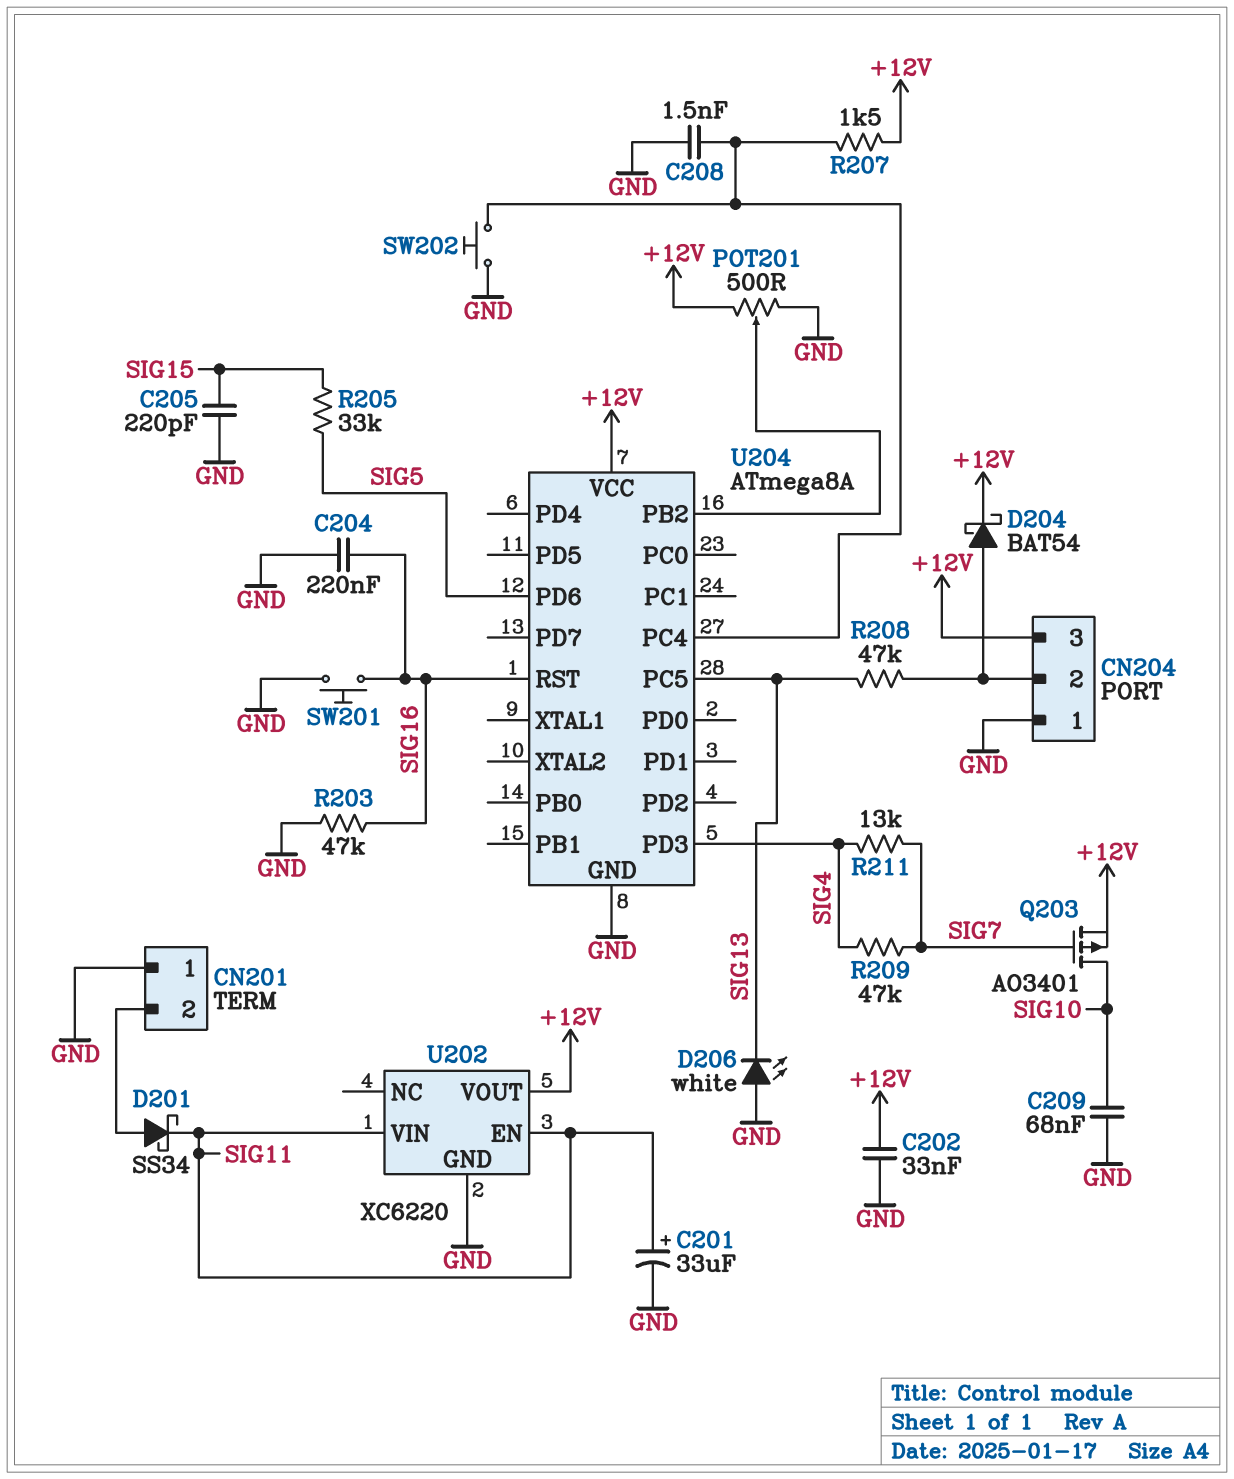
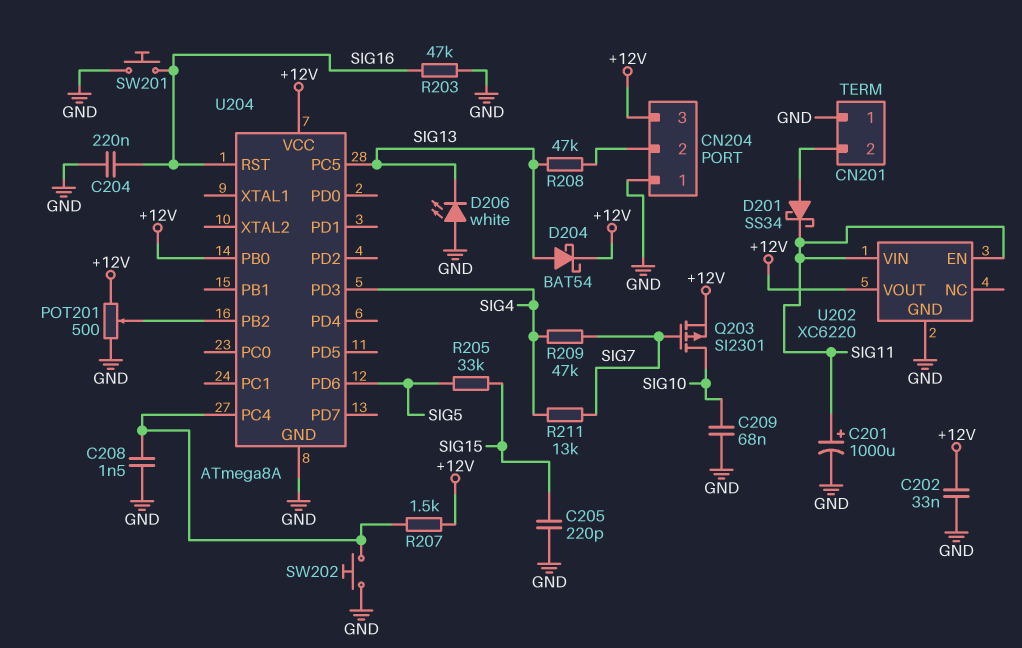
C201: 33uF (plus SIG11, minus GND) -> 1000uF (plus SIG11, minus GND)
D204: schottky BAT54 (A CN204/2, K +12V) -> schottky BAT54 (A SIG13, K +12V)
Q203: PMOS AO3401 (G SIG7, D SIG10, S +12V) -> PMOS SI2301 (G SIG7, D SIG10, S +12V)
U204 pin PB0: none -> +12V

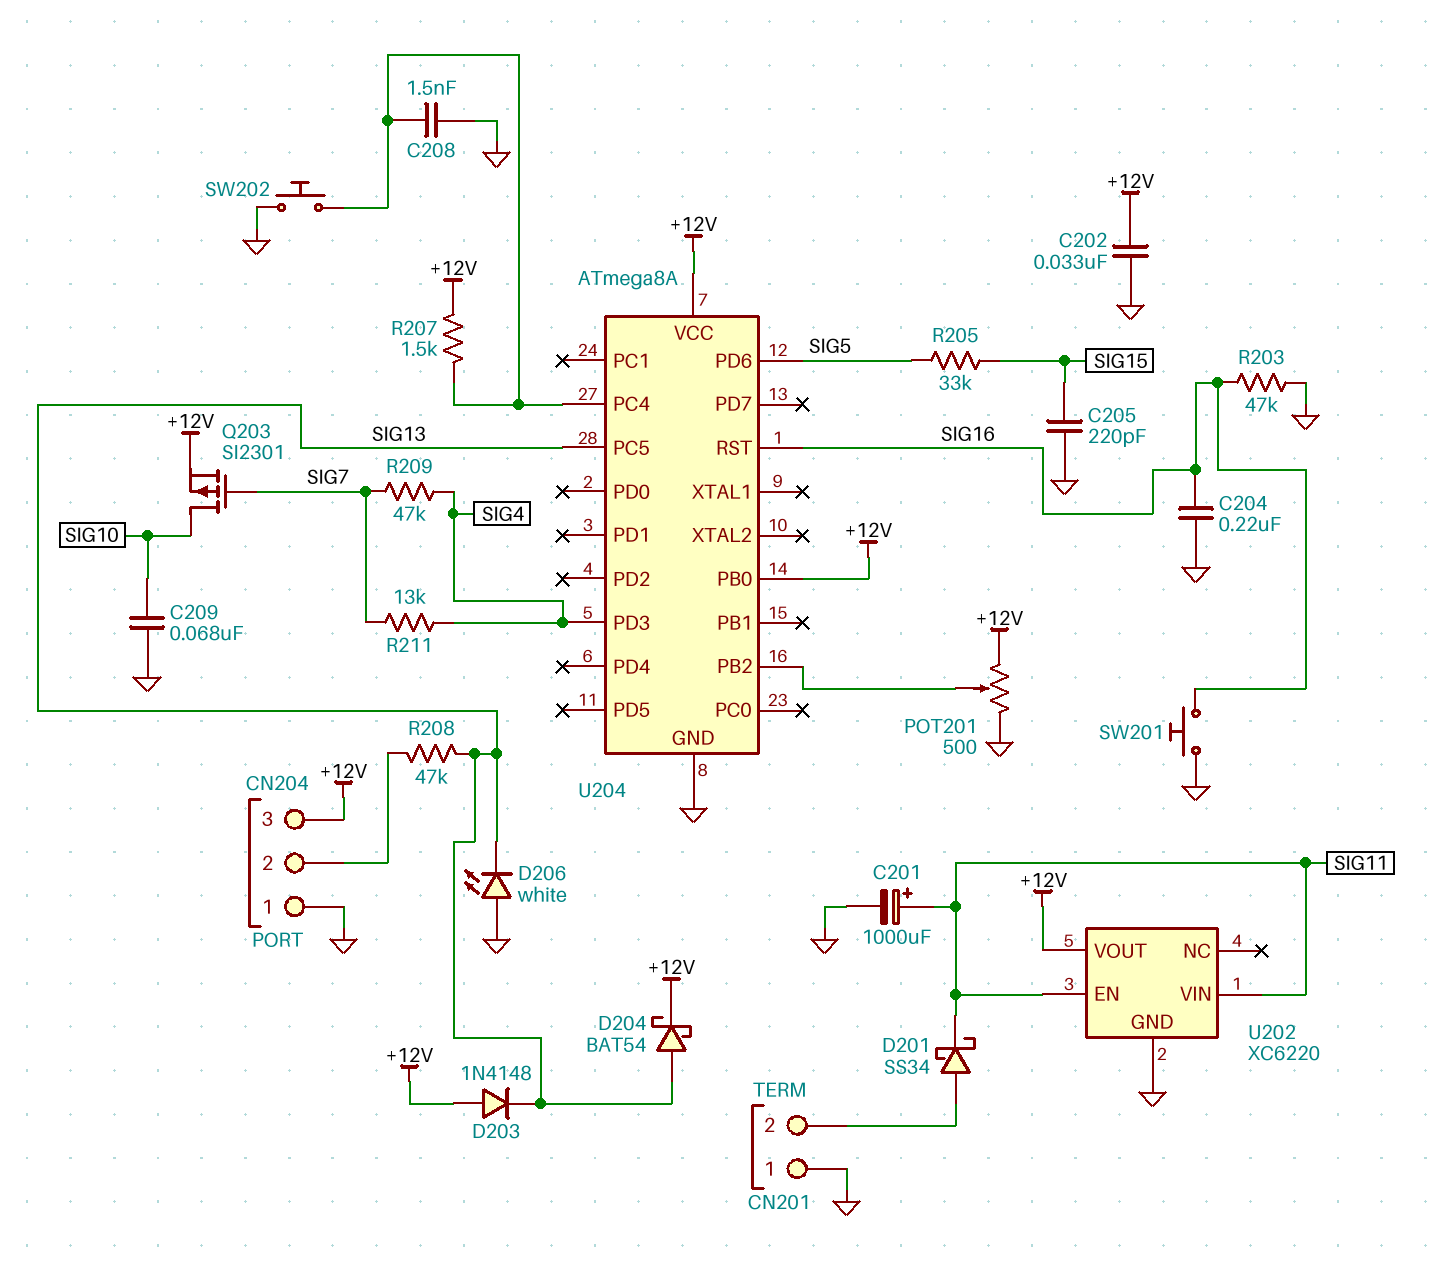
D203: none -> diode 1N4148 (A +12V, K SIG13)

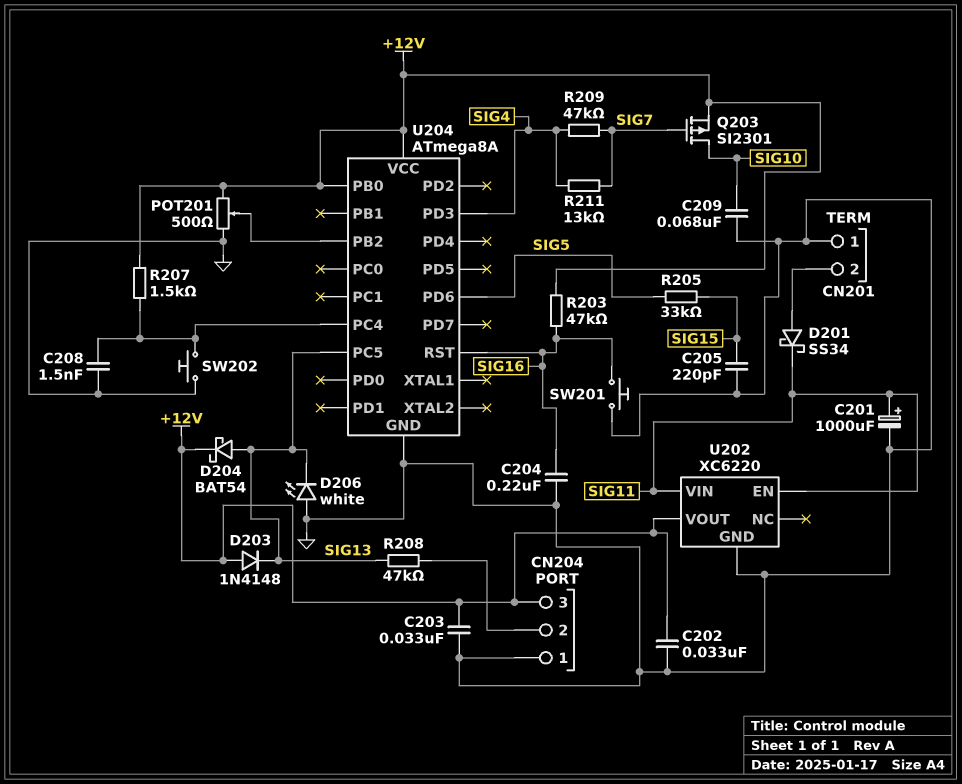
C203: none -> 33nF (+12V, GND)
R203: 47k (GND, SIG16) -> 47k (+12V, SIG16)

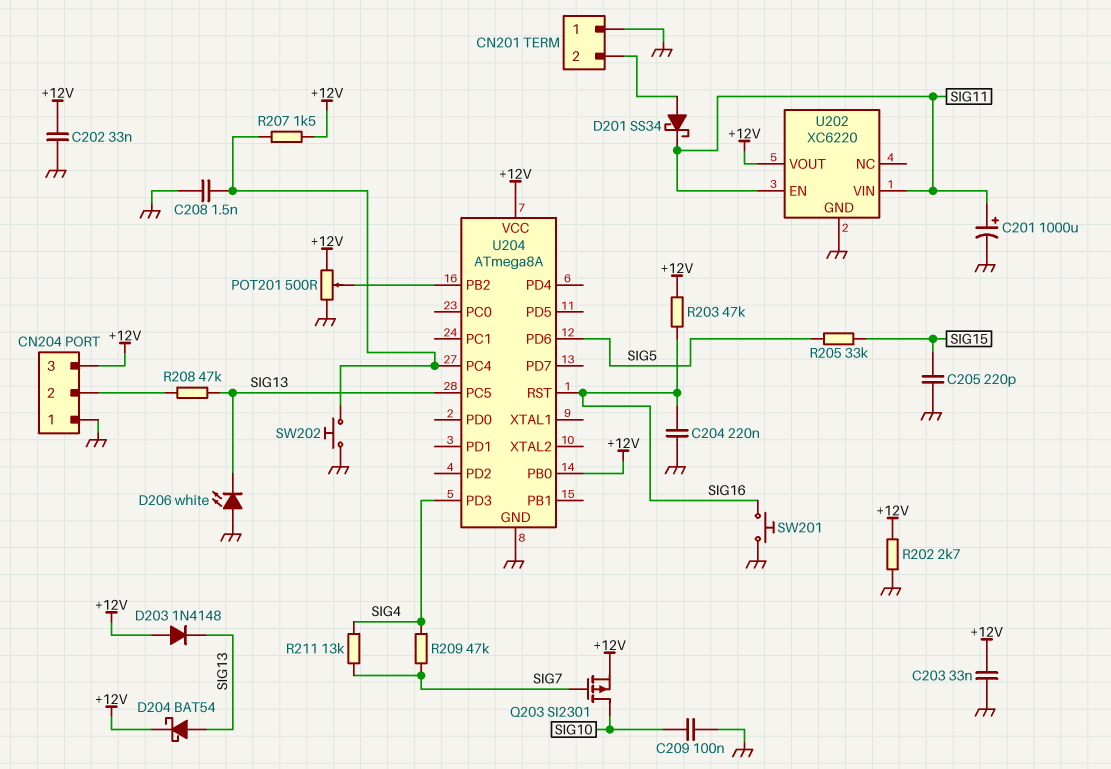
C209: 68nF (GND, SIG10) -> 100nF (GND, SIG10)
R202: none -> 2.7k (+12V, GND)

